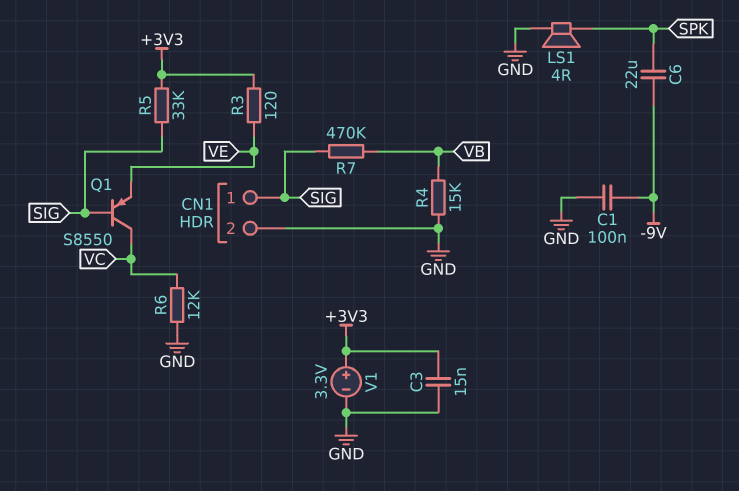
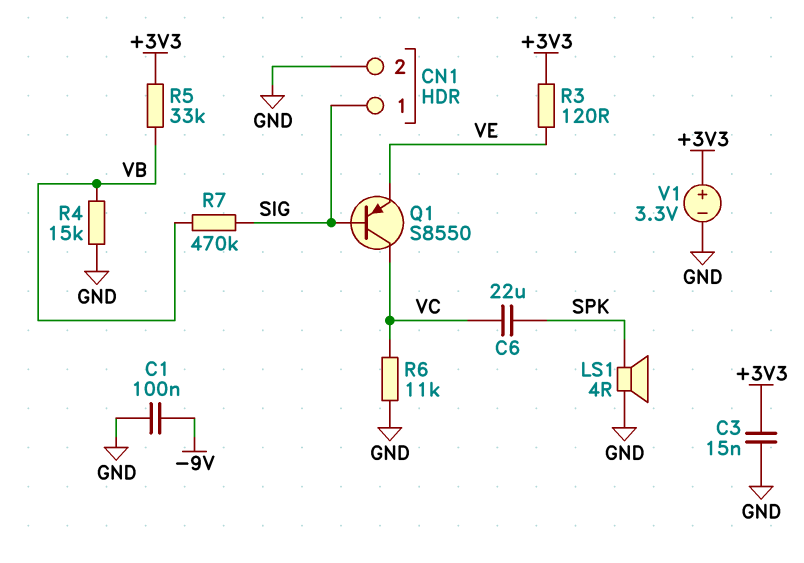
C6: 22uF (-9V, SPK) -> 22uF (SPK, VC)
R5: 33k (+3V3, SIG) -> 33k (+3V3, VB)
R6: 12k (GND, VC) -> 11k (GND, VC)

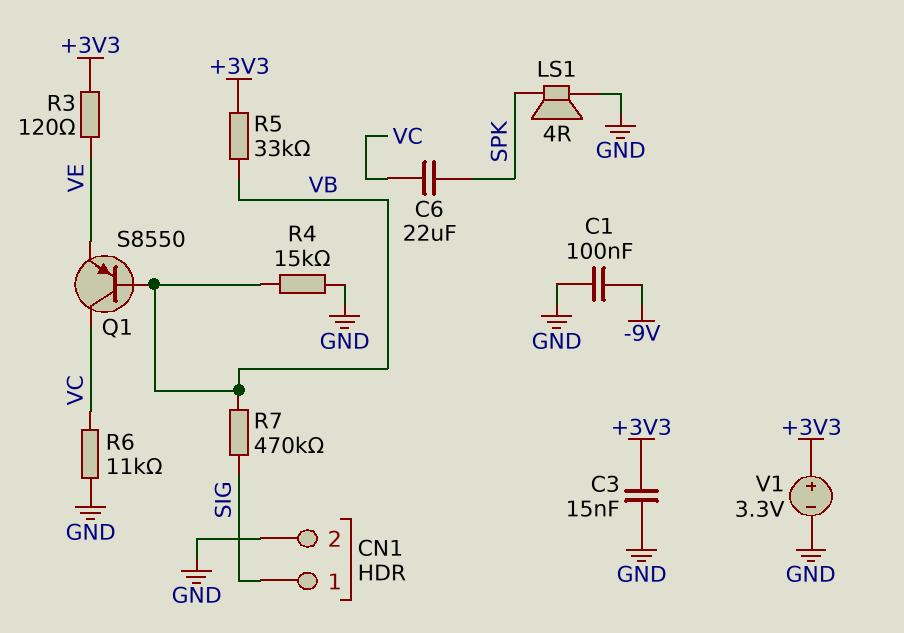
Q1: PNP S8550 (B SIG, C VC, E VE) -> PNP S8550 (B VB, C VC, E VE)

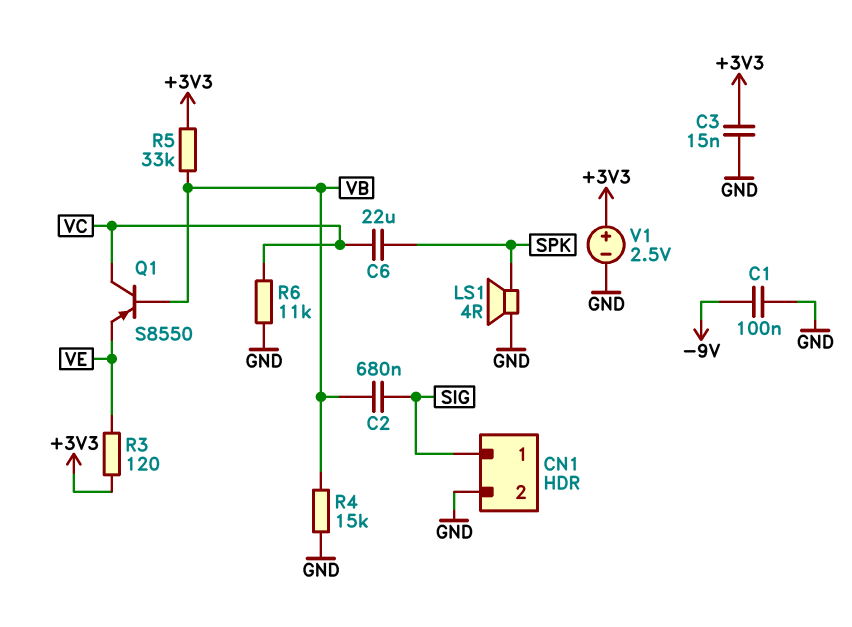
C2: none -> 680nF (SIG, VB)
R7: 470k (SIG, VB) -> none
V1: 3.3V (plus +3V3, minus GND) -> 2.5V (plus +3V3, minus GND)

